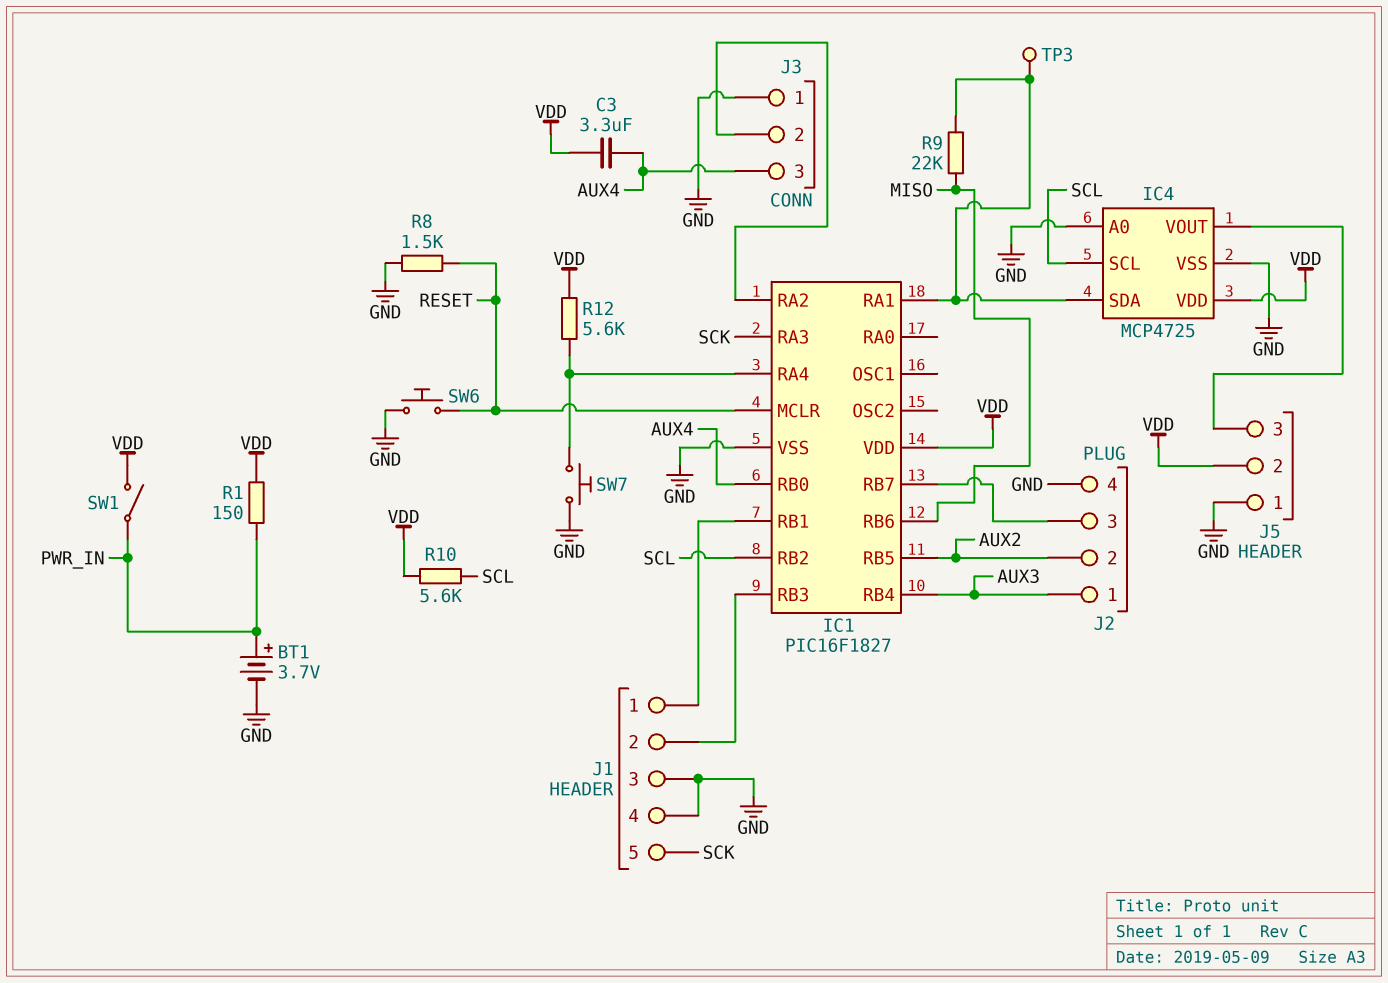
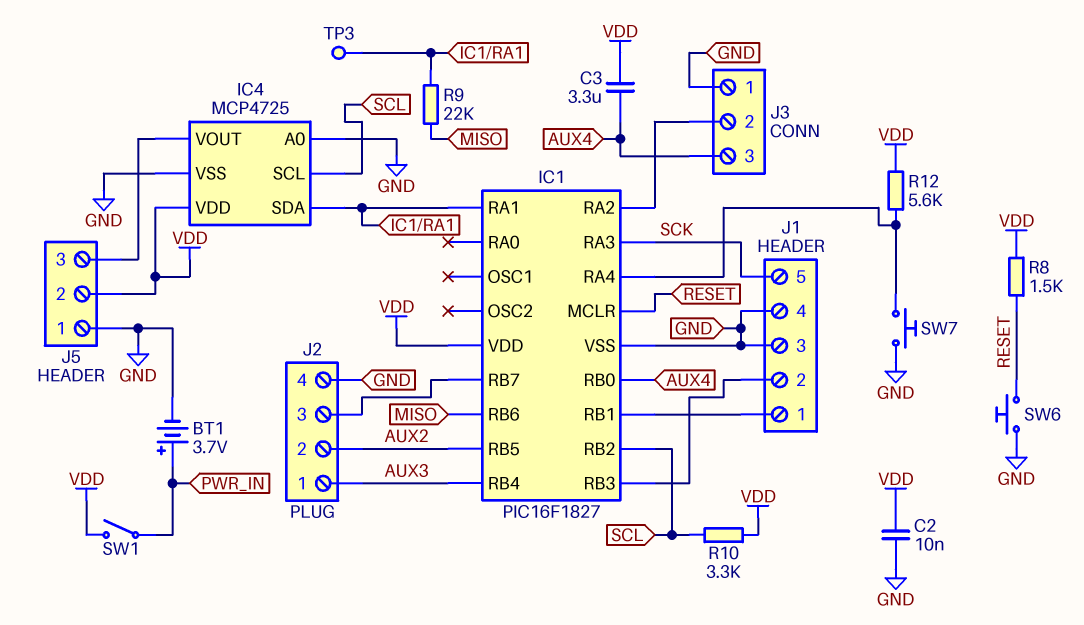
C2: none -> 10nF (GND, VDD)
R1: 150 (PWR_IN, VDD) -> none
R8: 1.5k (GND, RESET) -> 1.5k (RESET, VDD)
R10: 5.6k (SCL, VDD) -> 3.3k (SCL, VDD)

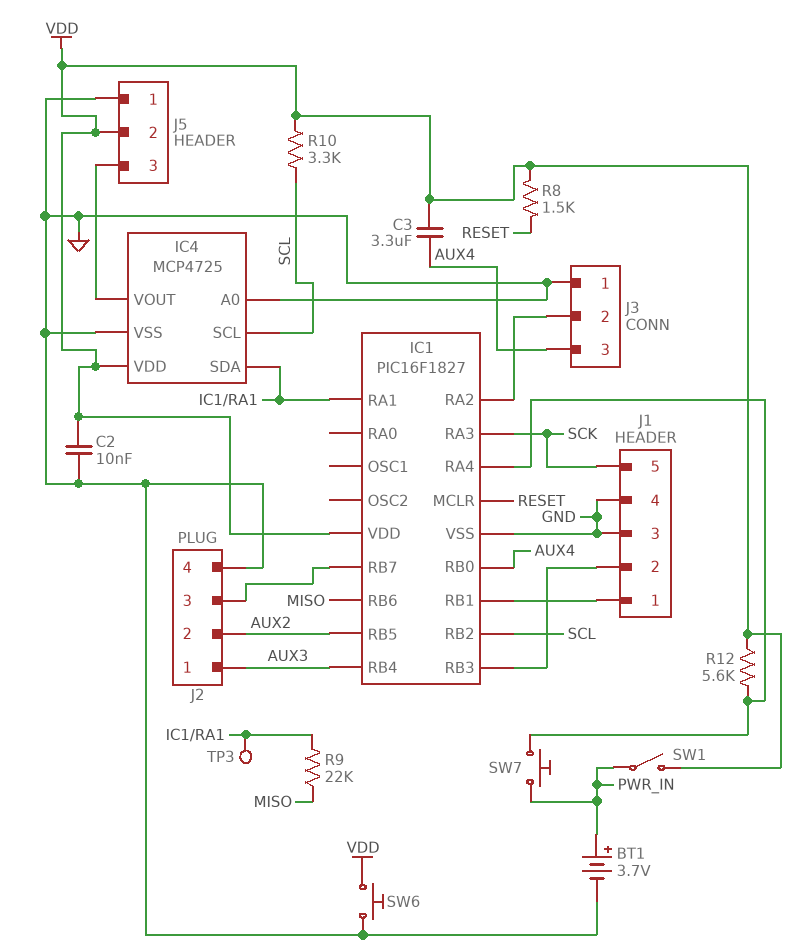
SW6: button (GND, RESET) -> button (GND, VDD)
SW7: button (GND, IC1/RA4) -> button (IC1/RA4, PWR_IN)

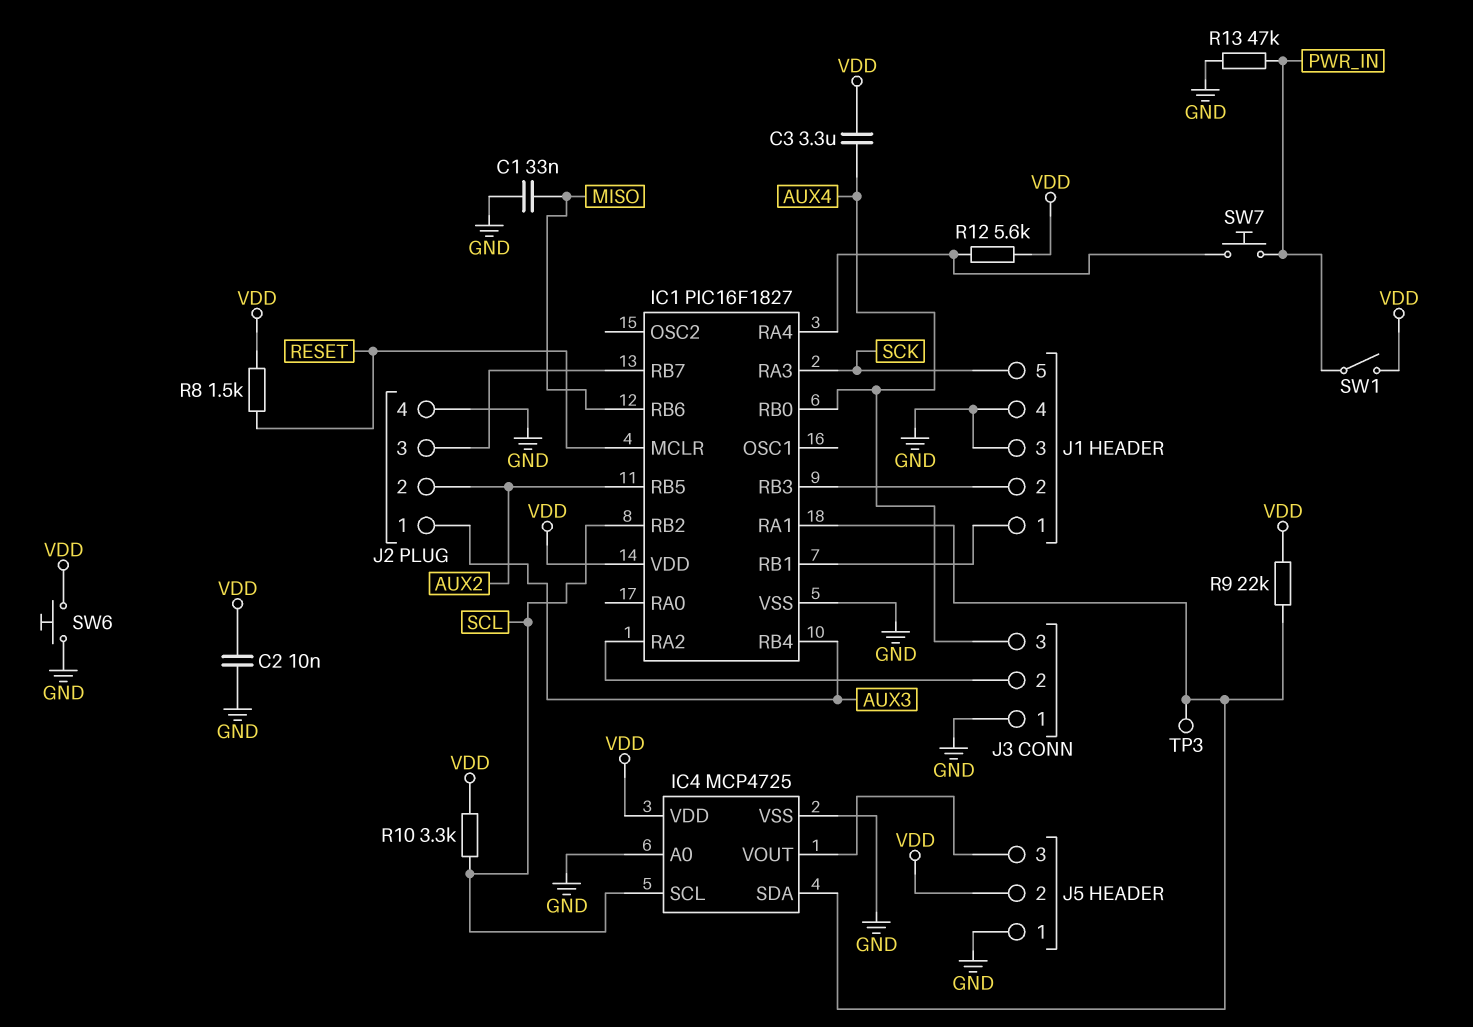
BT1: 3.7V (plus PWR_IN, minus GND) -> none
C1: none -> 33nF (GND, MISO)
R9: 22k (IC1/RA1, MISO) -> 22k (IC1/RA1, VDD)
R13: none -> 47k (GND, PWR_IN)

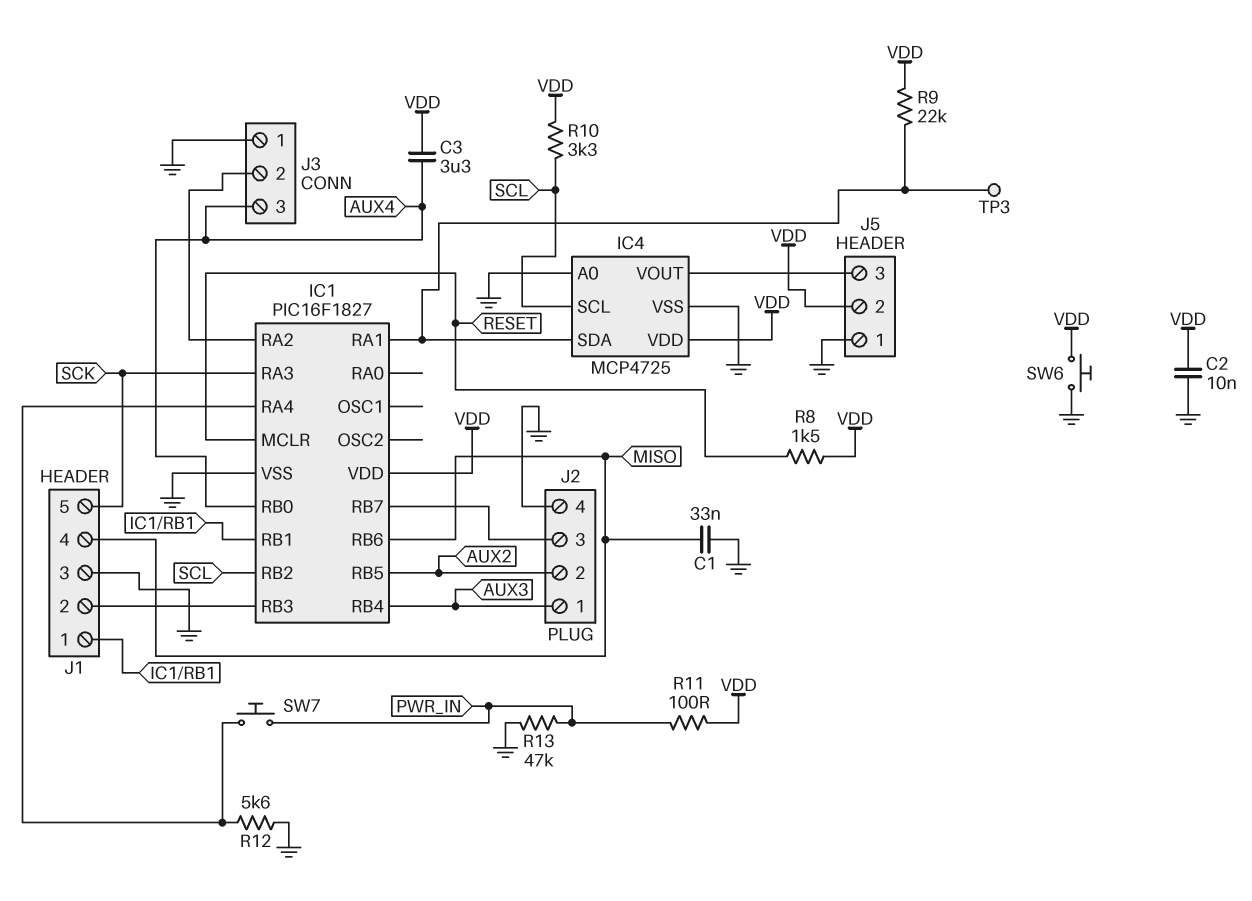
J1 pin 4: GND -> MISO
R11: none -> 100 (PWR_IN, VDD)
R12: 5.6k (IC1/RA4, VDD) -> 5.6k (GND, IC1/RA4)
SW1: switch (PWR_IN, VDD) -> none

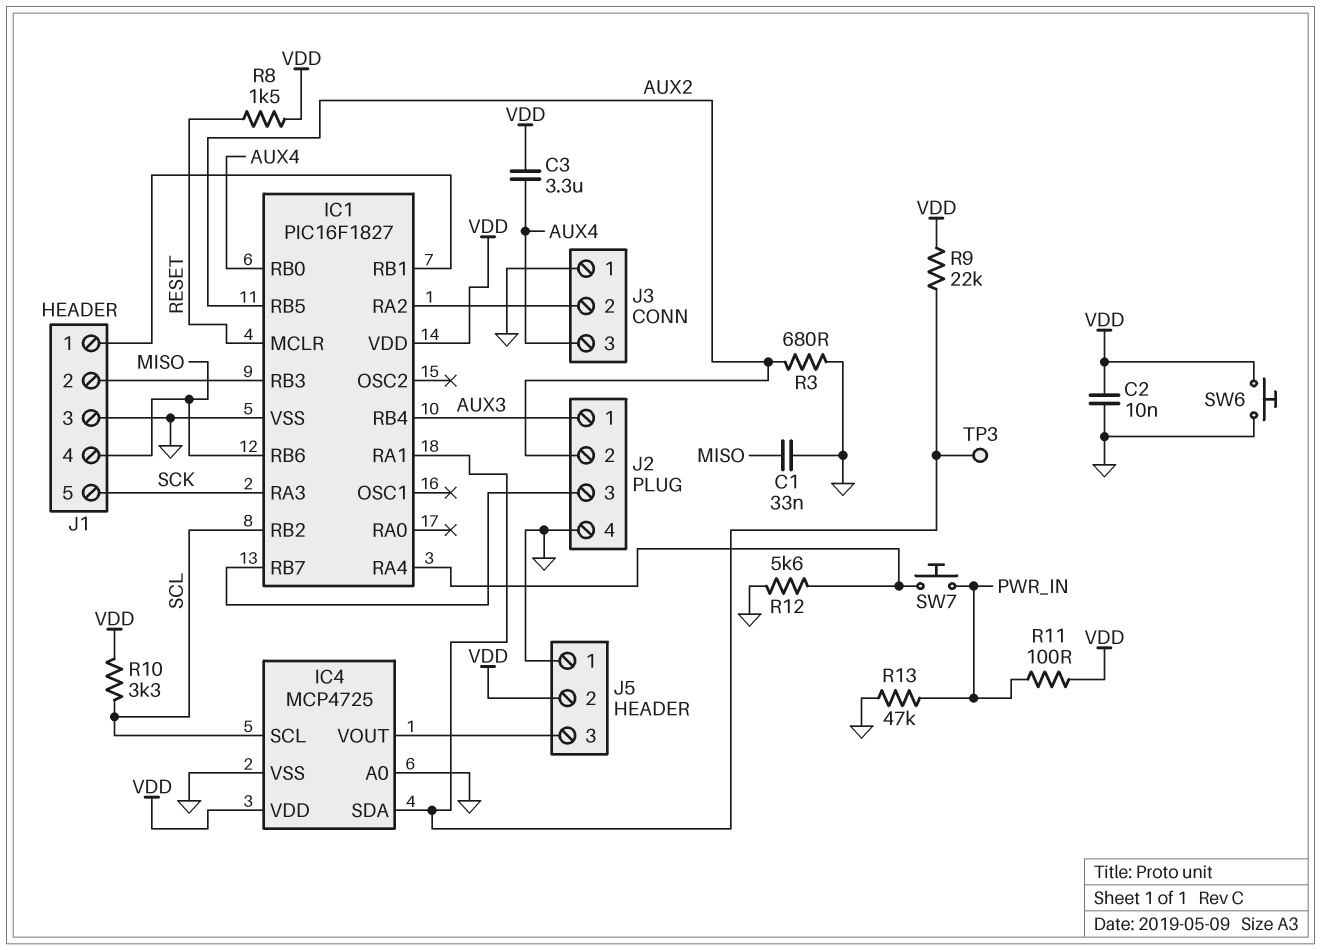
R3: none -> 680 (AUX2, GND)

